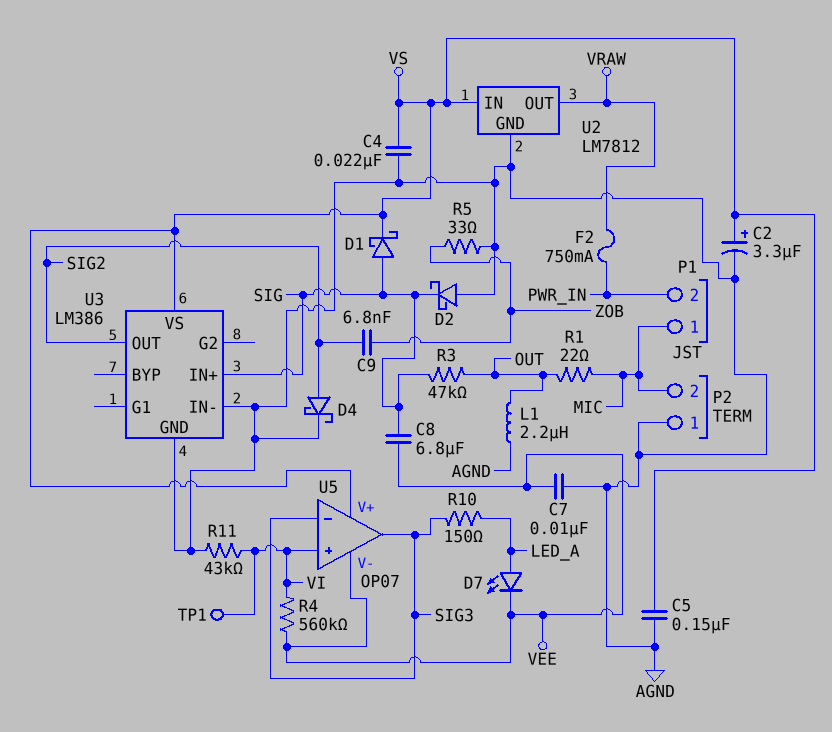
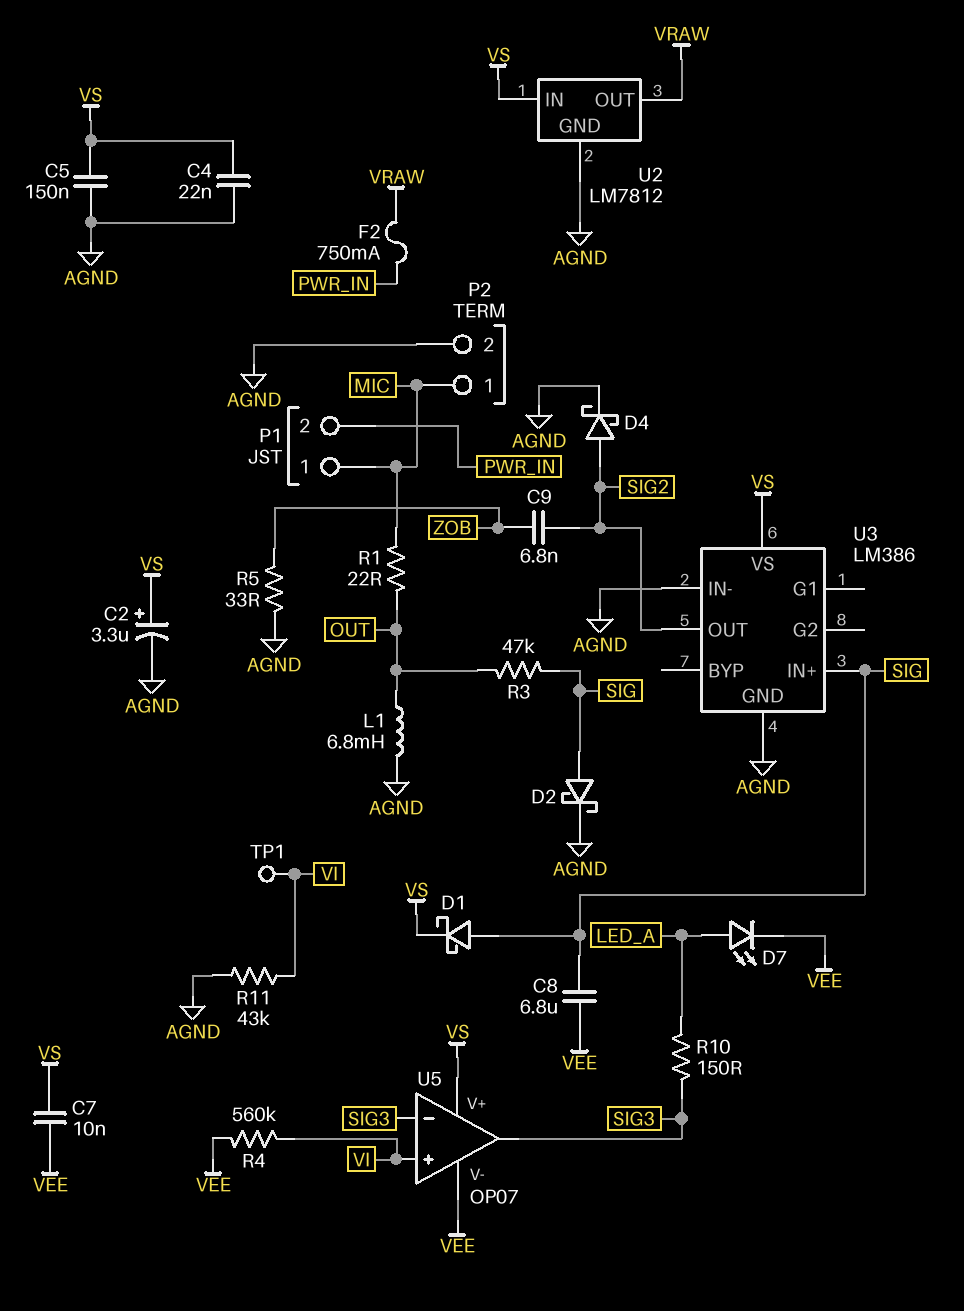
C7: 10nF (AGND, VEE) -> 10nF (VEE, VS)
D2: schottky (A AGND, K SIG) -> schottky (A SIG, K AGND)
L1: 2.2uH (AGND, OUT) -> 6.8mH (AGND, OUT)
P2 pin 1: AGND -> MIC
P2 pin 2: MIC -> AGND

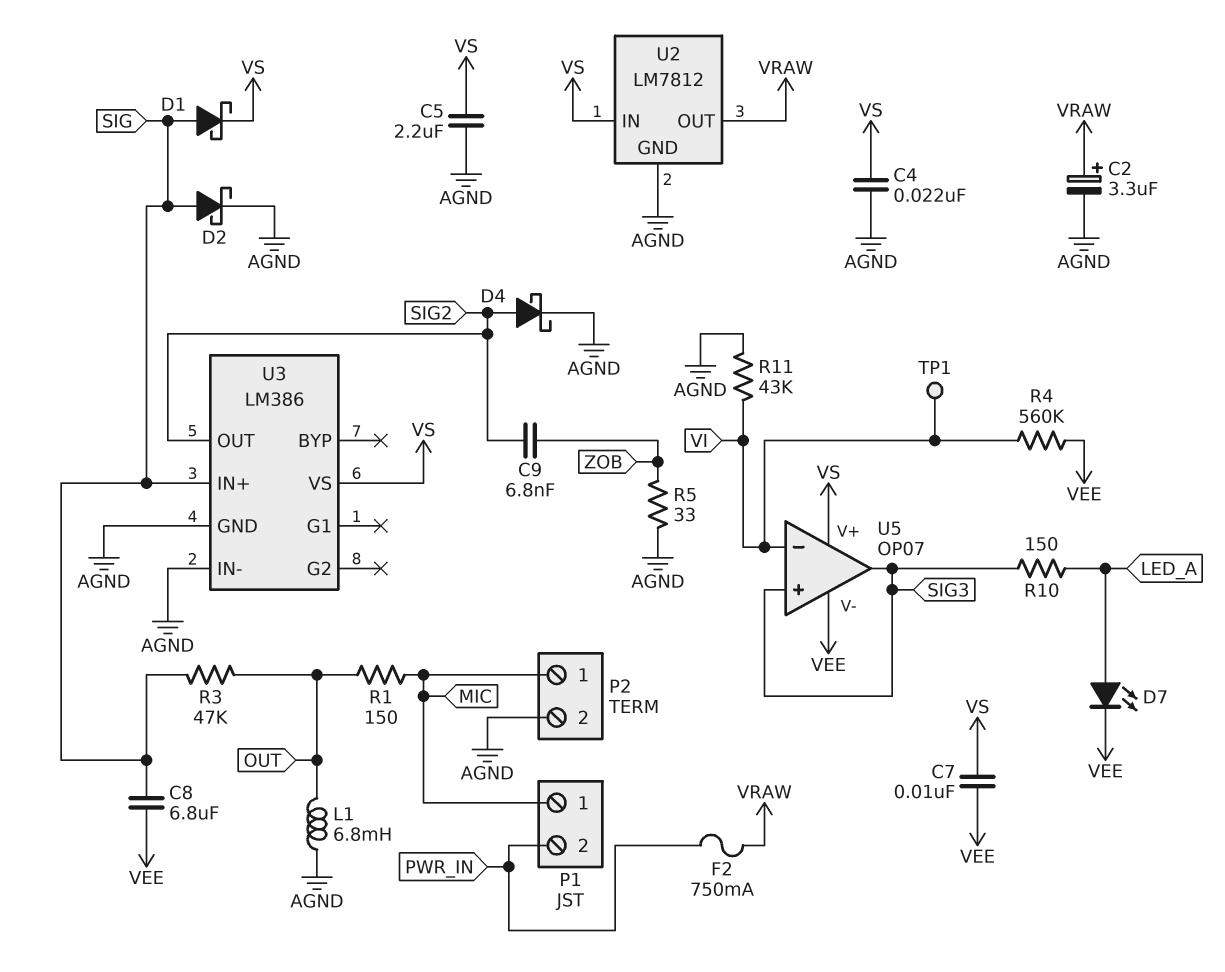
C2: 3.3uF (plus VS, minus AGND) -> 3.3uF (plus VRAW, minus AGND)
C5: 150nF (AGND, VS) -> 2.2uF (AGND, VS)
R1: 22 (MIC, OUT) -> 150 (MIC, OUT)
U5 pin in+: VI -> SIG3
U5 pin in-: SIG3 -> VI

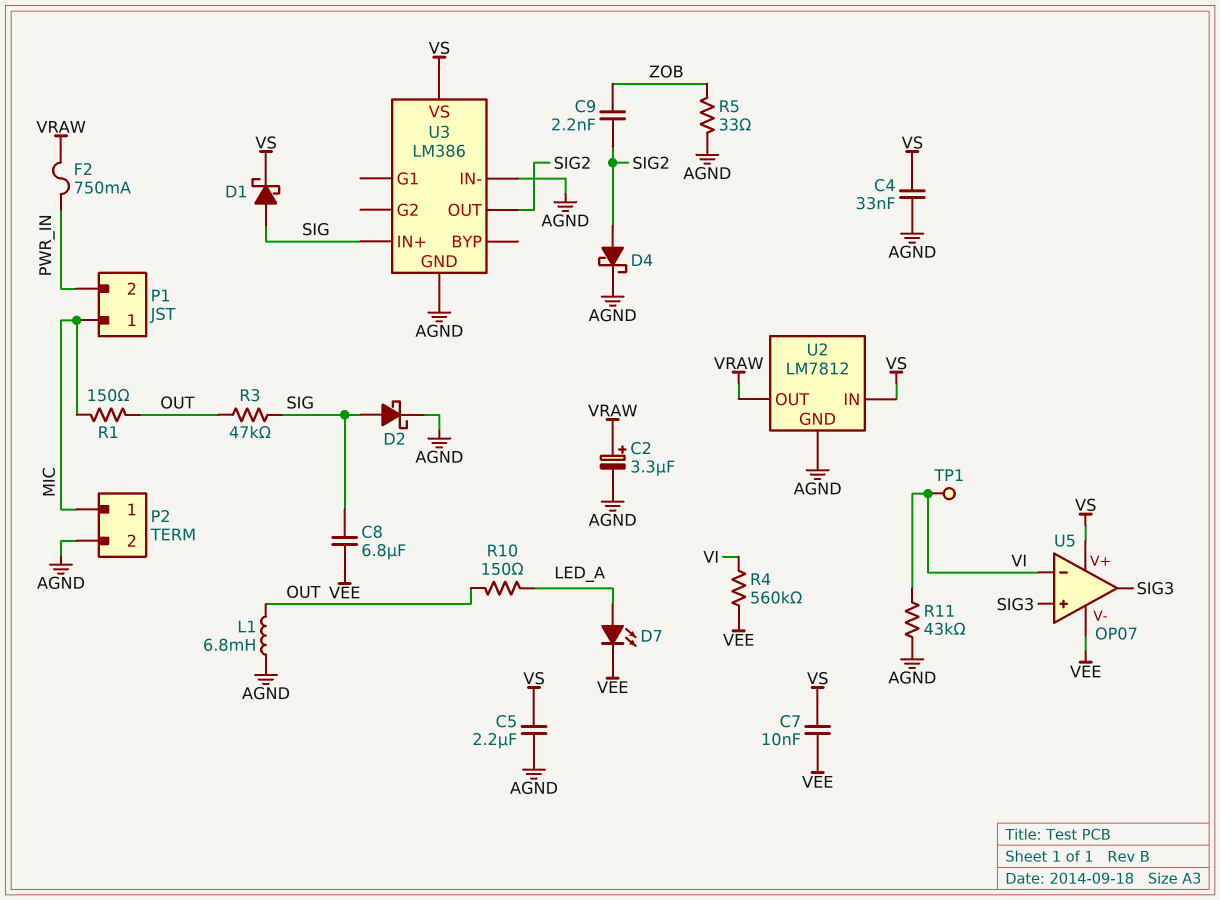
C4: 22nF (AGND, VS) -> 33nF (AGND, VS)
C9: 6.8nF (SIG2, ZOB) -> 2.2nF (SIG2, ZOB)
R10: 150 (LED_A, SIG3) -> 150 (LED_A, OUT)

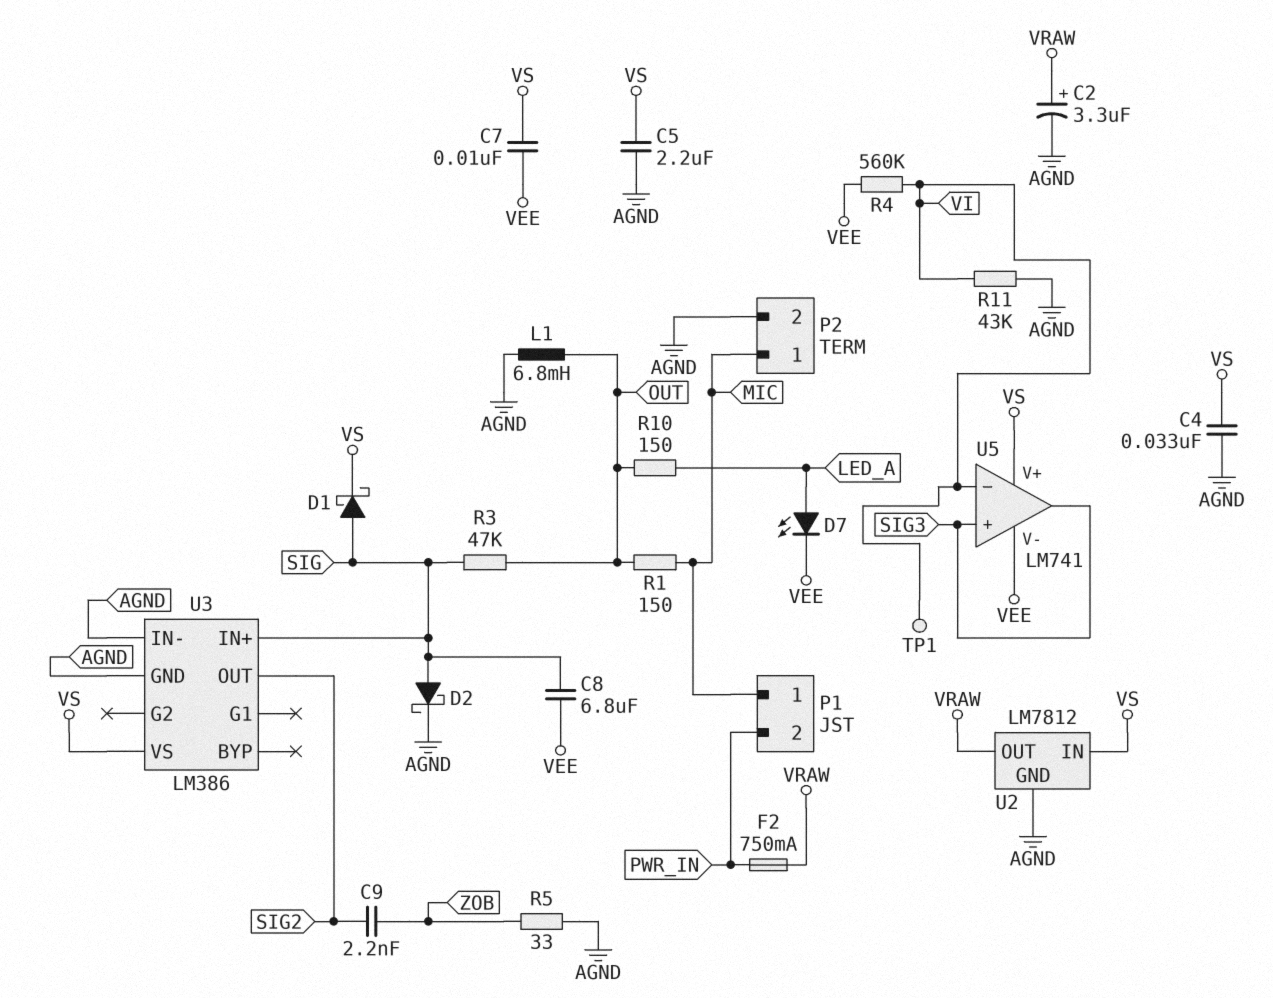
D4: schottky (A SIG2, K AGND) -> none
U5: OP07 -> LM741

